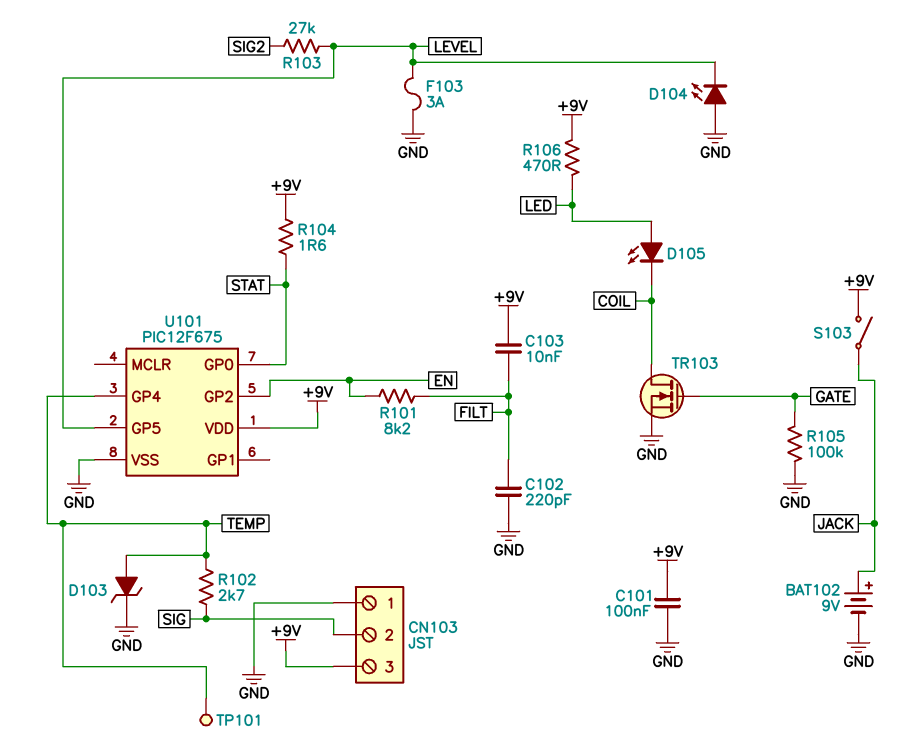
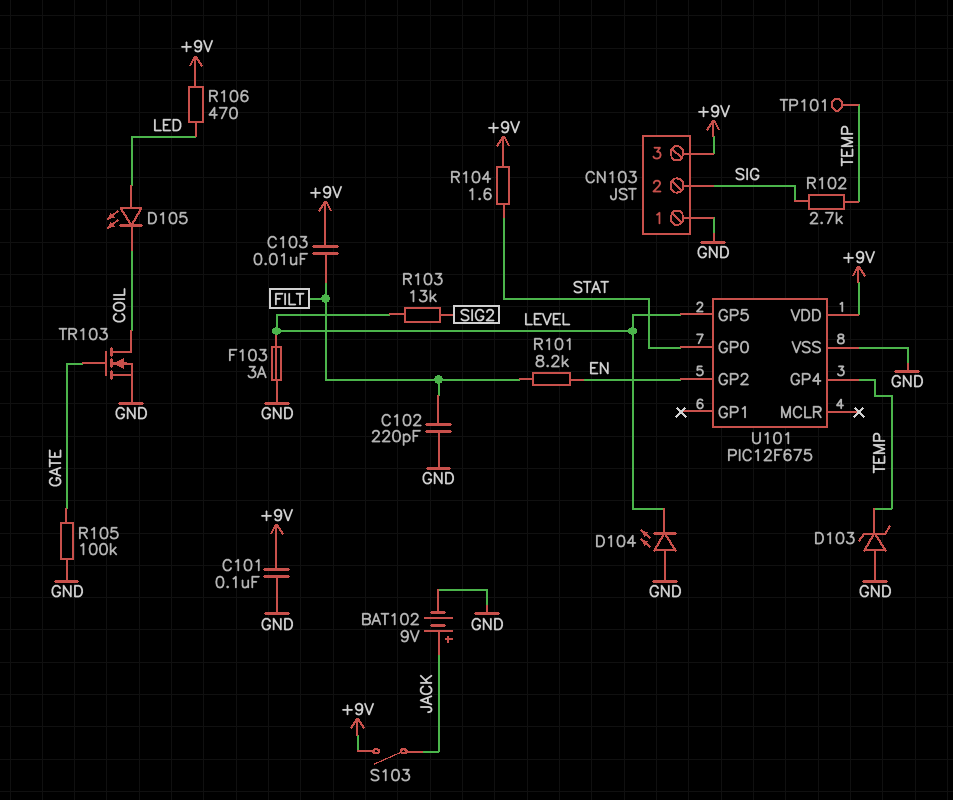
D103: zener (A TEMP, K GND) -> zener (A GND, K TEMP)
R103: 27k (LEVEL, SIG2) -> 13k (LEVEL, SIG2)

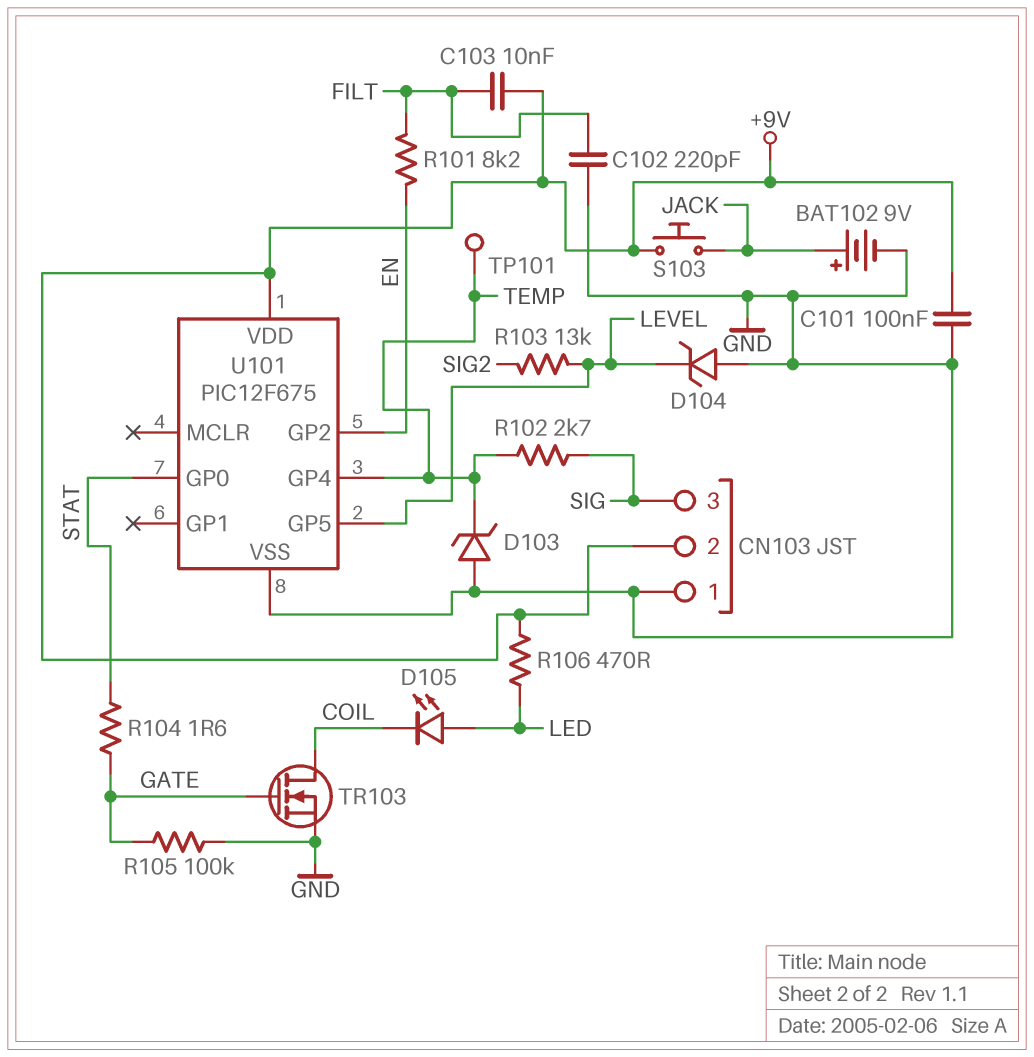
CN103 pin 2: SIG -> +9V
CN103 pin 3: +9V -> SIG
D104: LED (A GND, K LEVEL) -> zener (A GND, K LEVEL)
F103: 3A (GND, LEVEL) -> none
R104: 1.6 (+9V, STAT) -> 1.6 (GATE, STAT)
S103: switch (+9V, JACK) -> button (+9V, JACK)

